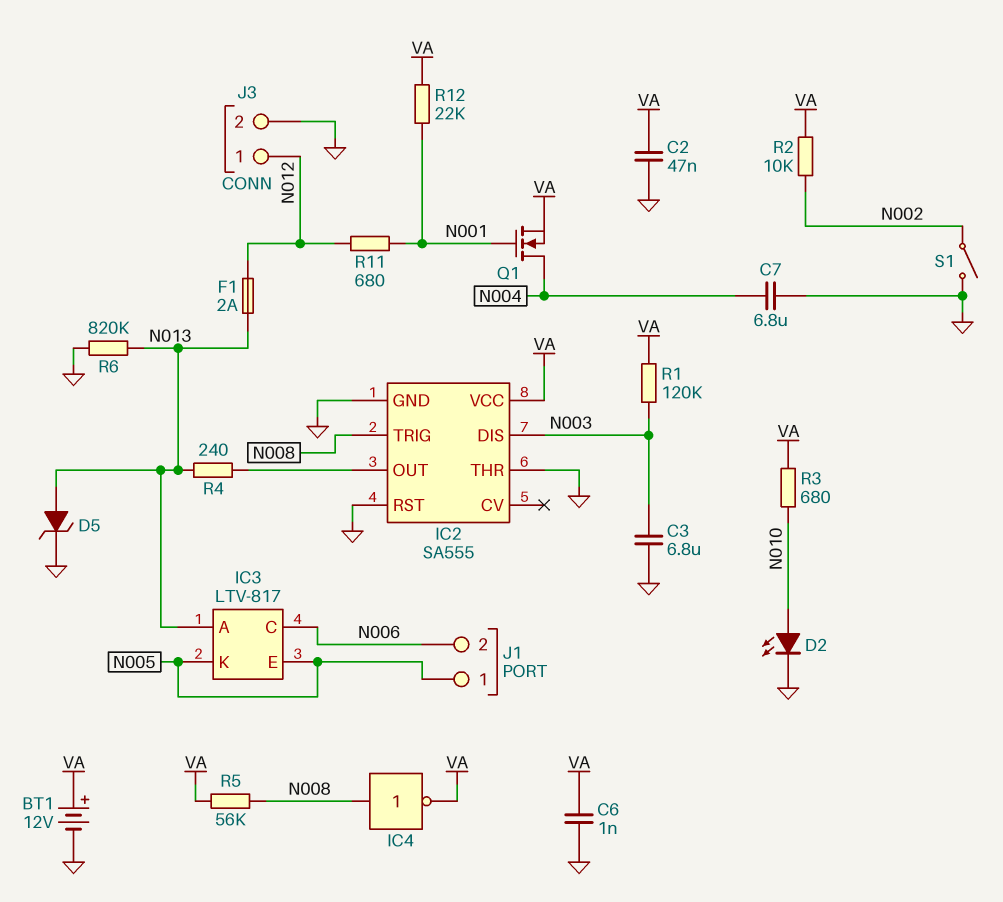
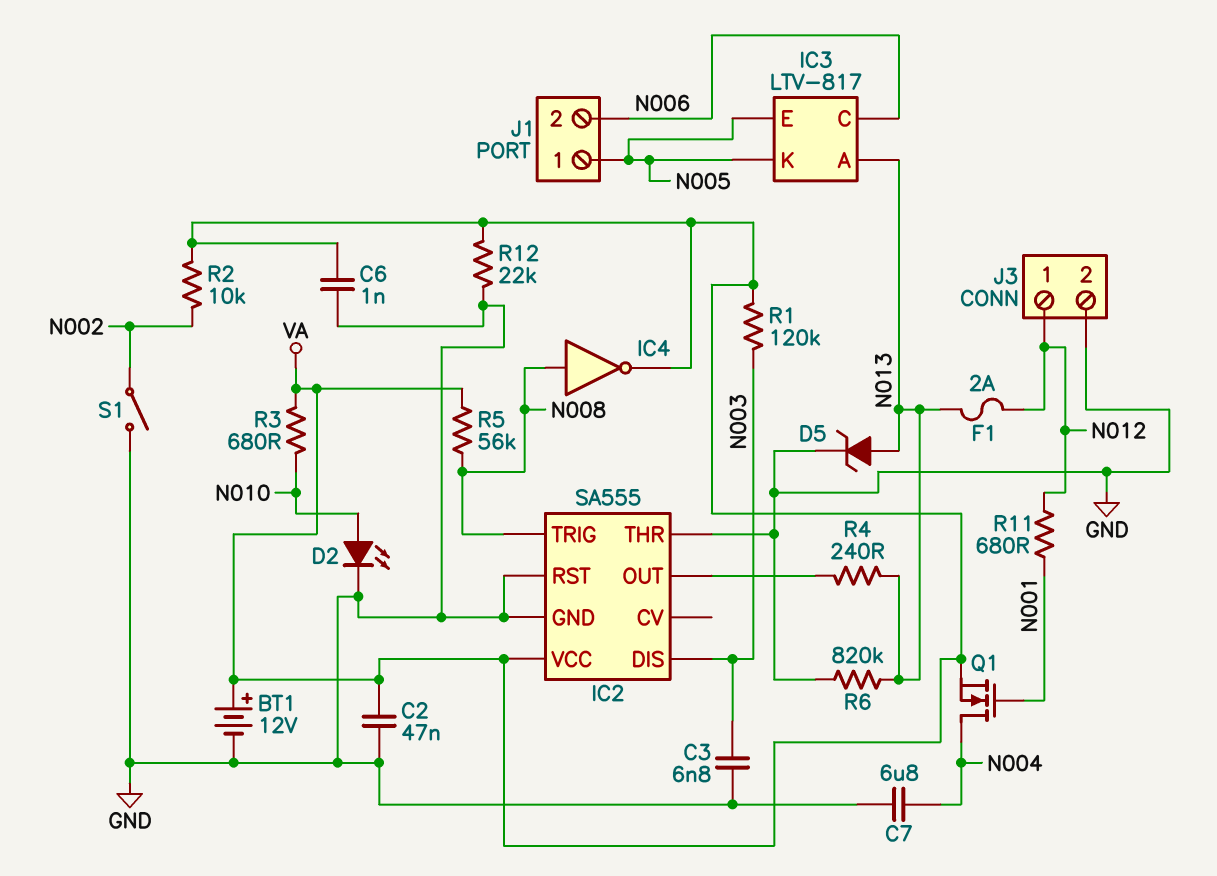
C3: 6.8uF (GND, N003) -> 6.8nF (GND, N003)
R12: 22k (N001, VA) -> 22k (GND, VA)

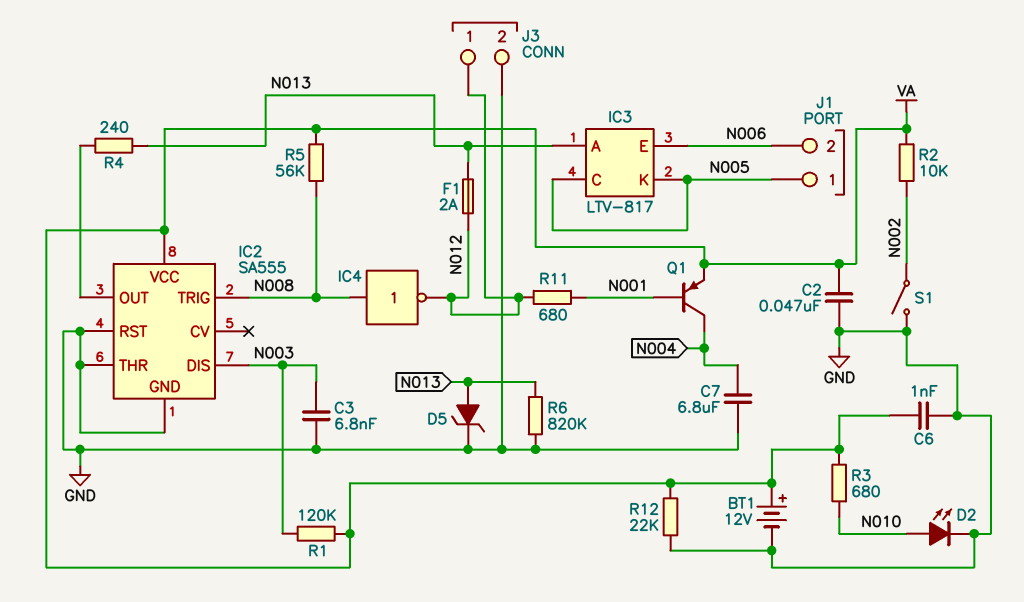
IC3 pin C: N006 -> N005
IC3 pin E: N005 -> N006
IC4: NOT (in N008, out VA) -> NOT (in N008, out N012)
Q1: NMOS (G N001, D N004, S VA) -> PNP (B N001, C N004, E VA)

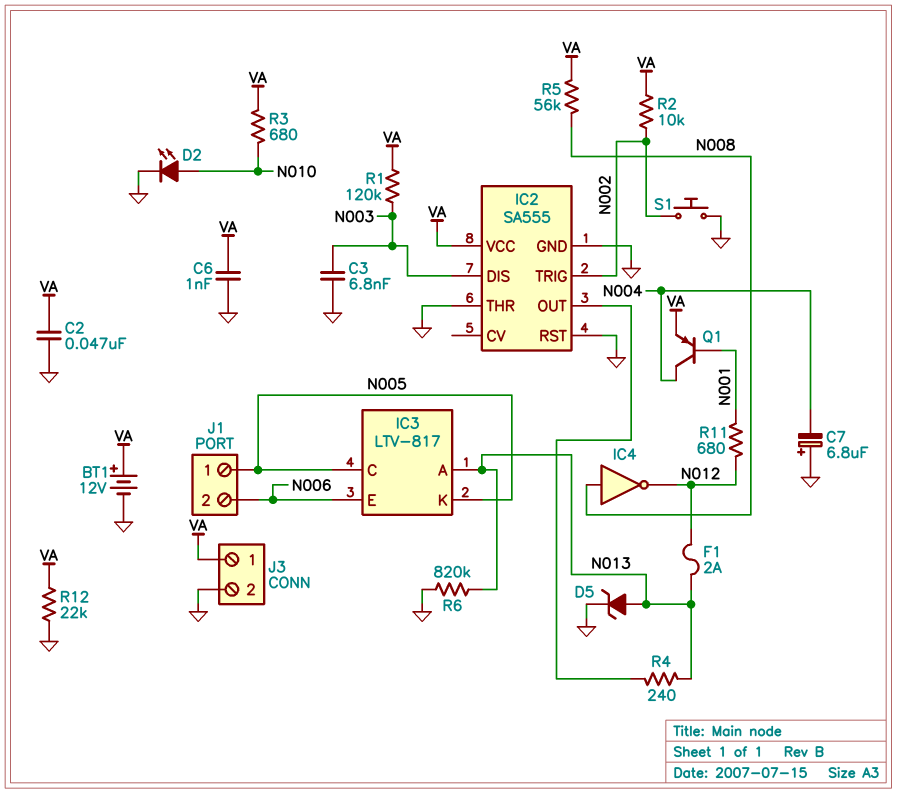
C7: 6.8uF (GND, N004) -> 6.8uF (plus GND, minus N004)
IC2 pin TRIG: N008 -> N002
J3 pin 1: N012 -> VA
S1: switch (GND, N002) -> button (GND, N002)

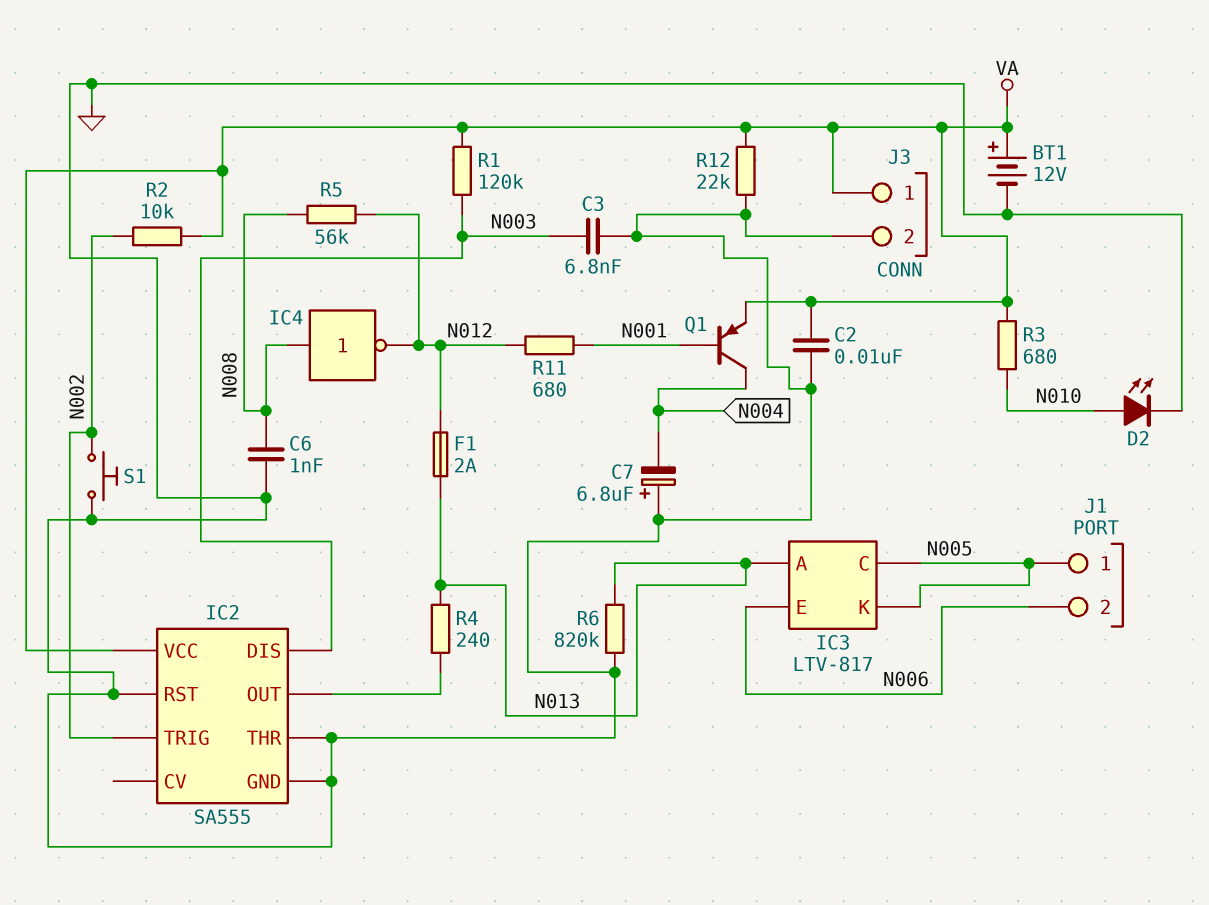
C2: 47nF (GND, VA) -> 10nF (GND, VA)
C6: 1nF (GND, VA) -> 1nF (GND, N008)
D5: zener (A N013, K GND) -> none
R5: 56k (N008, VA) -> 56k (N008, N012)

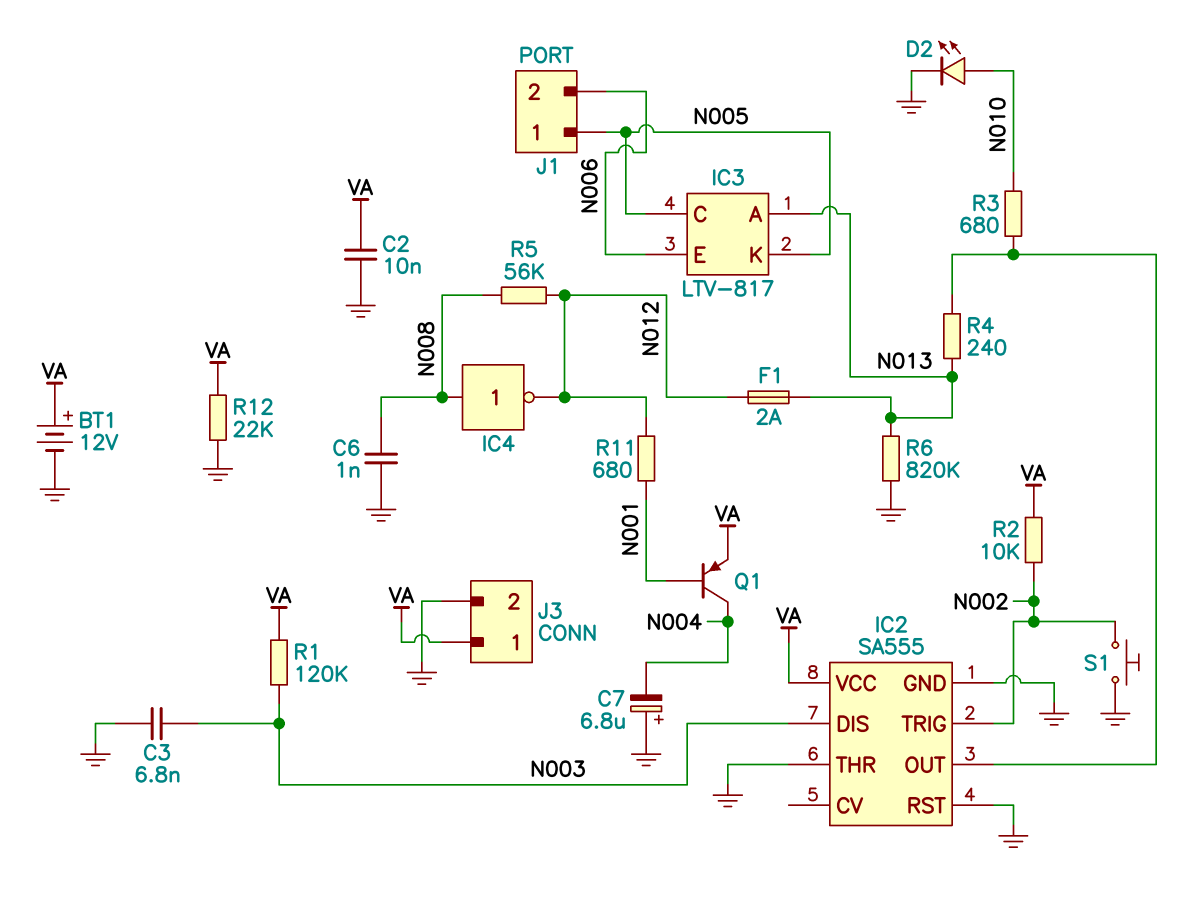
R3: 680 (N010, VA) -> 680 (IC2/OUT, N010)

